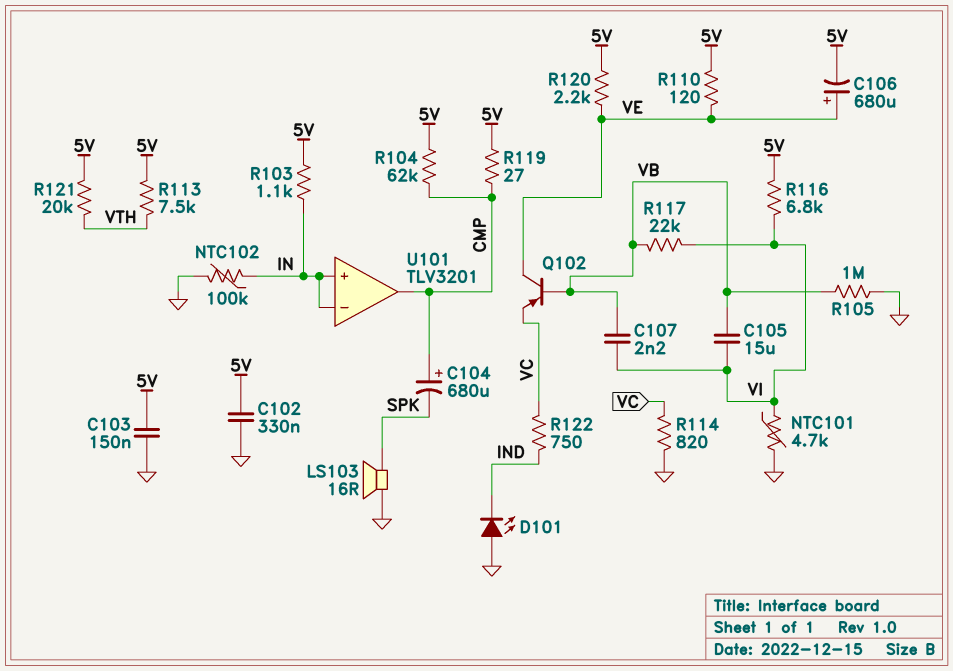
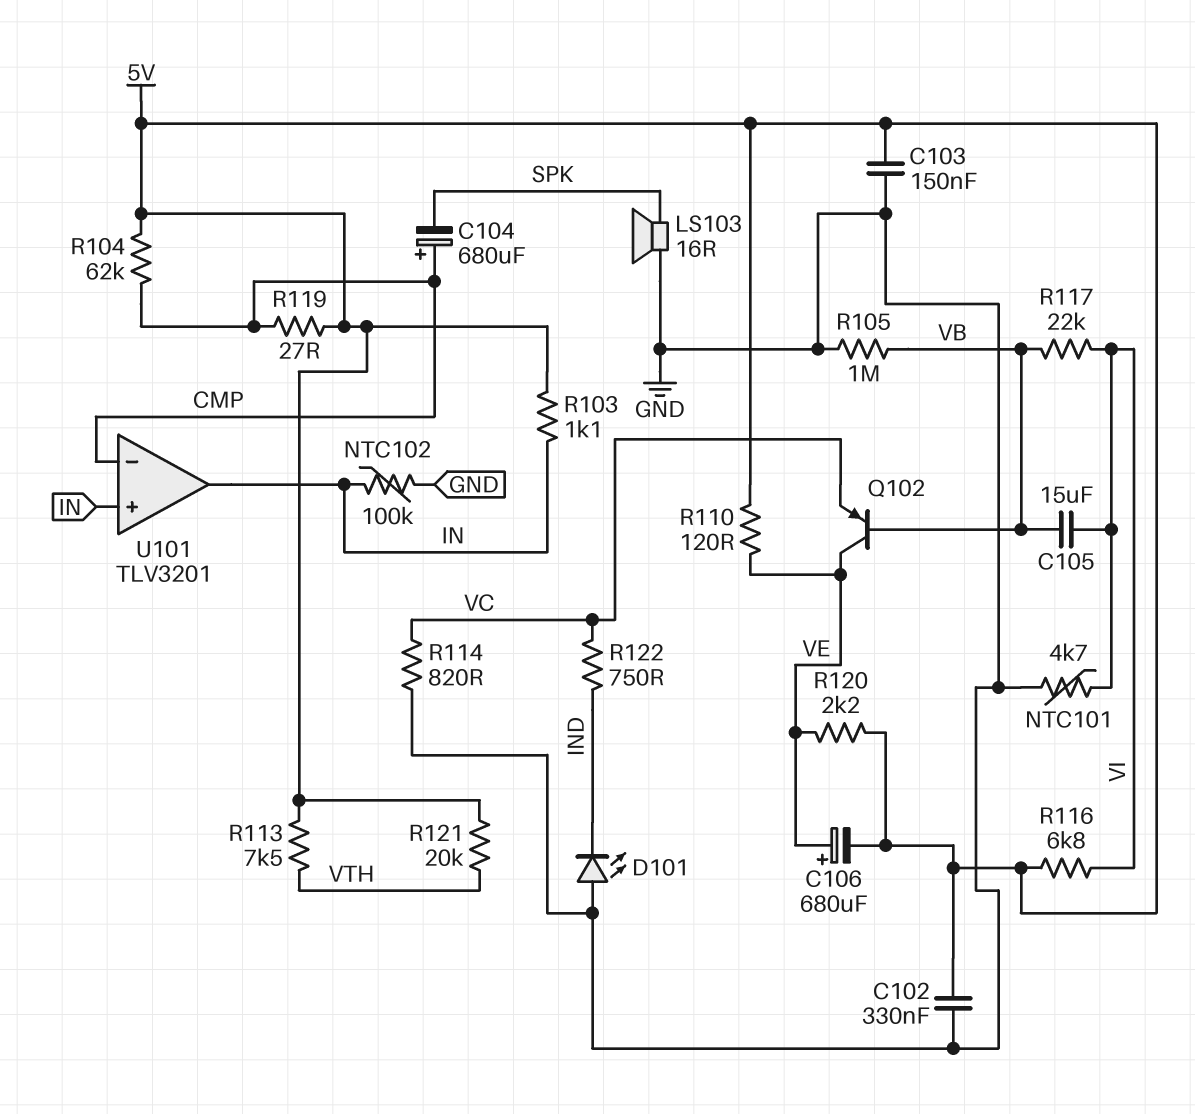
C107: 2.2nF (VB, VI) -> none
U101 pin in-: IN -> CMP
U101 pin out: CMP -> IN

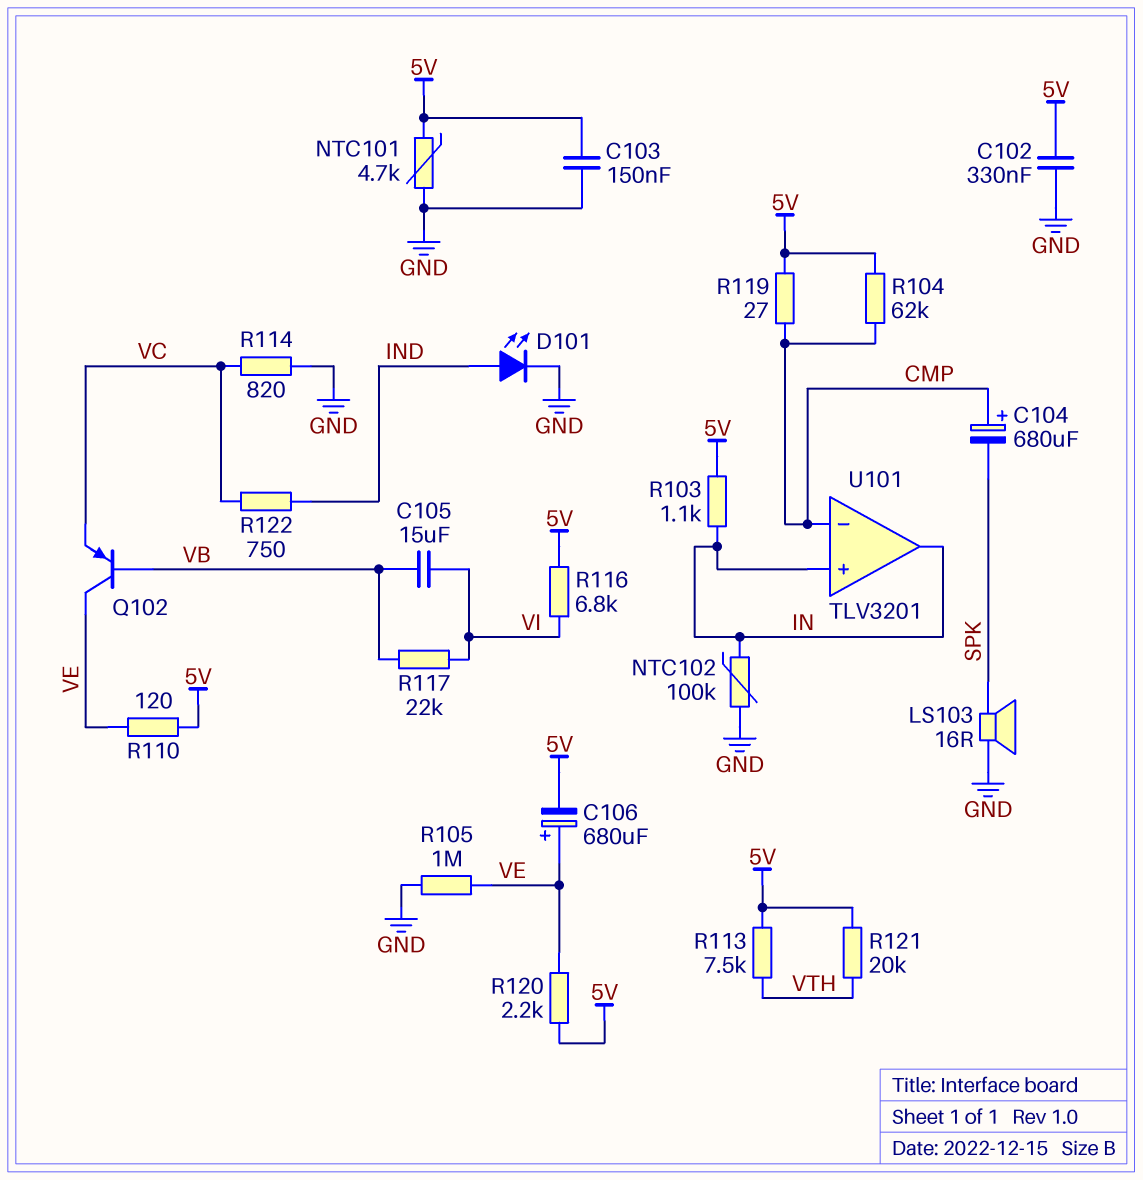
D101: LED (A GND, K IND) -> LED (A IND, K GND)
NTC101: 4.7k (GND, VI) -> 4.7k (5V, GND)
R105: 1M (GND, VB) -> 1M (GND, VE)

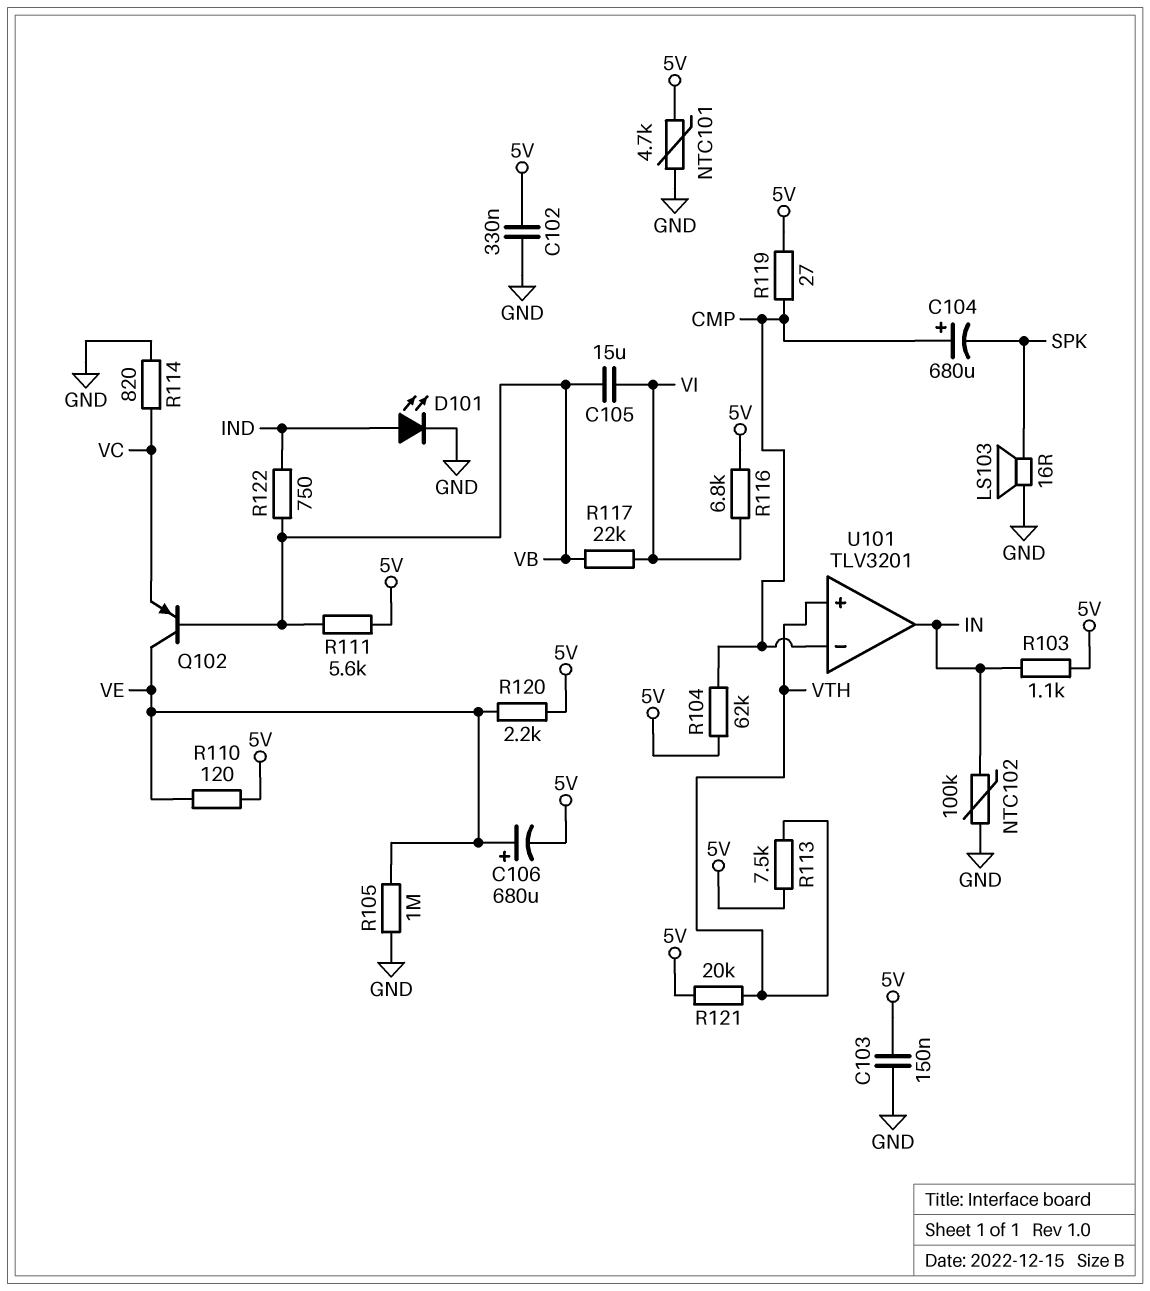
R111: none -> 5.6k (5V, VB)
R122: 750 (IND, VC) -> 750 (IND, VB)
U101 pin in+: IN -> VTH

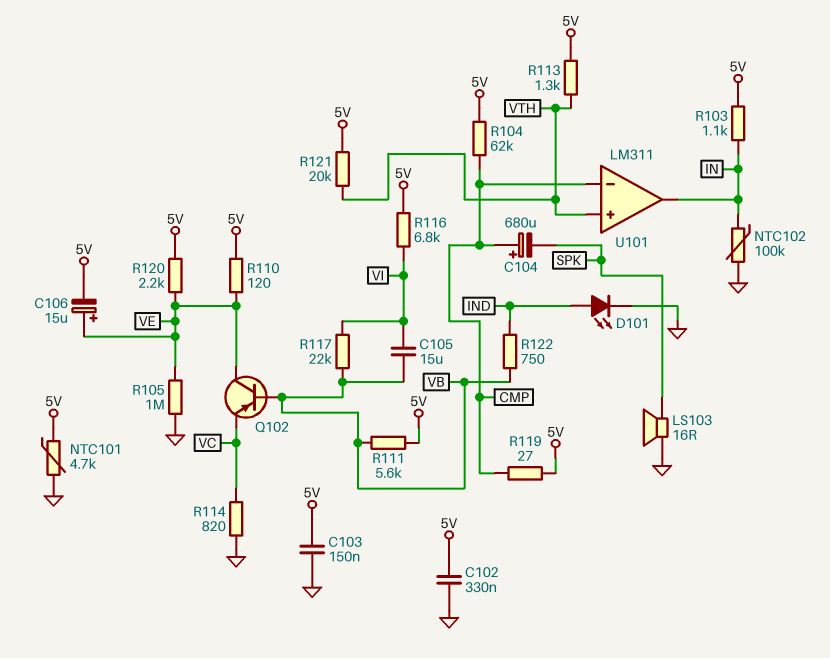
C106: 680uF (plus VE, minus 5V) -> 15uF (plus VE, minus 5V)
R113: 7.5k (5V, VTH) -> 1.3k (5V, VTH)
U101: TLV3201 -> LM311

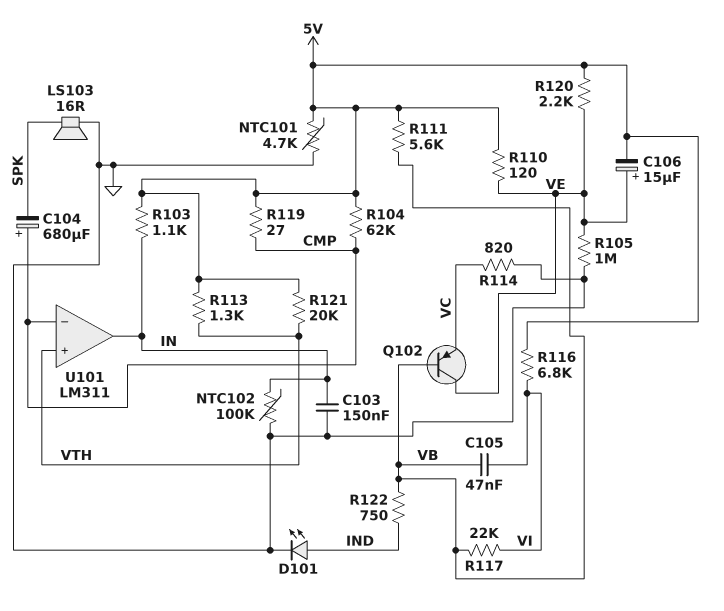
C102: 330nF (5V, GND) -> none
C103: 150nF (5V, GND) -> 150nF (GND, IN)
C105: 15uF (VB, VI) -> 47nF (VB, VI)

